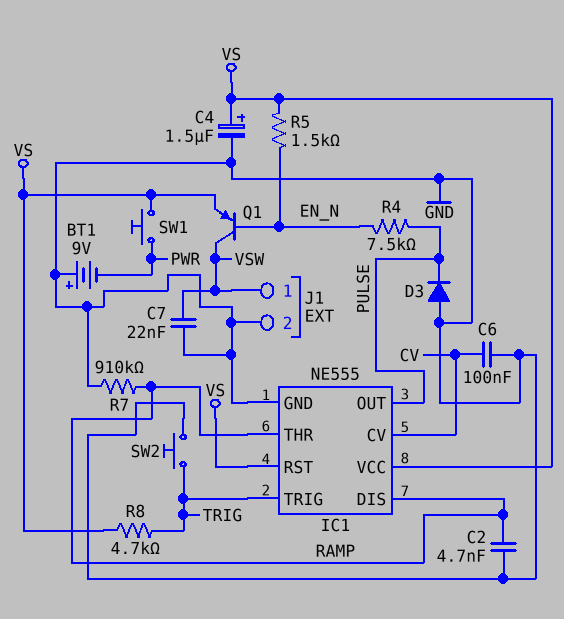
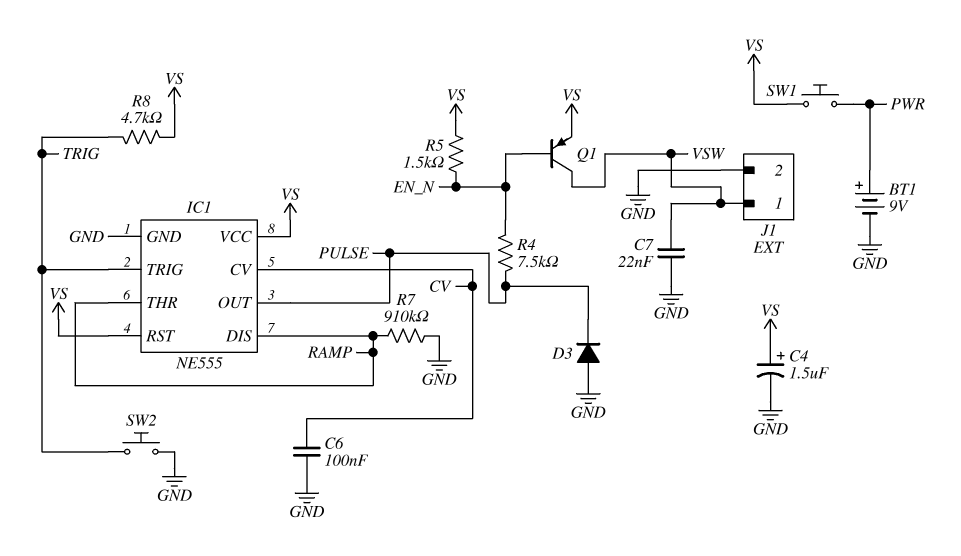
BT1: 9V (plus GND, minus PWR) -> 9V (plus PWR, minus GND)
C2: 4.7nF (GND, RAMP) -> none

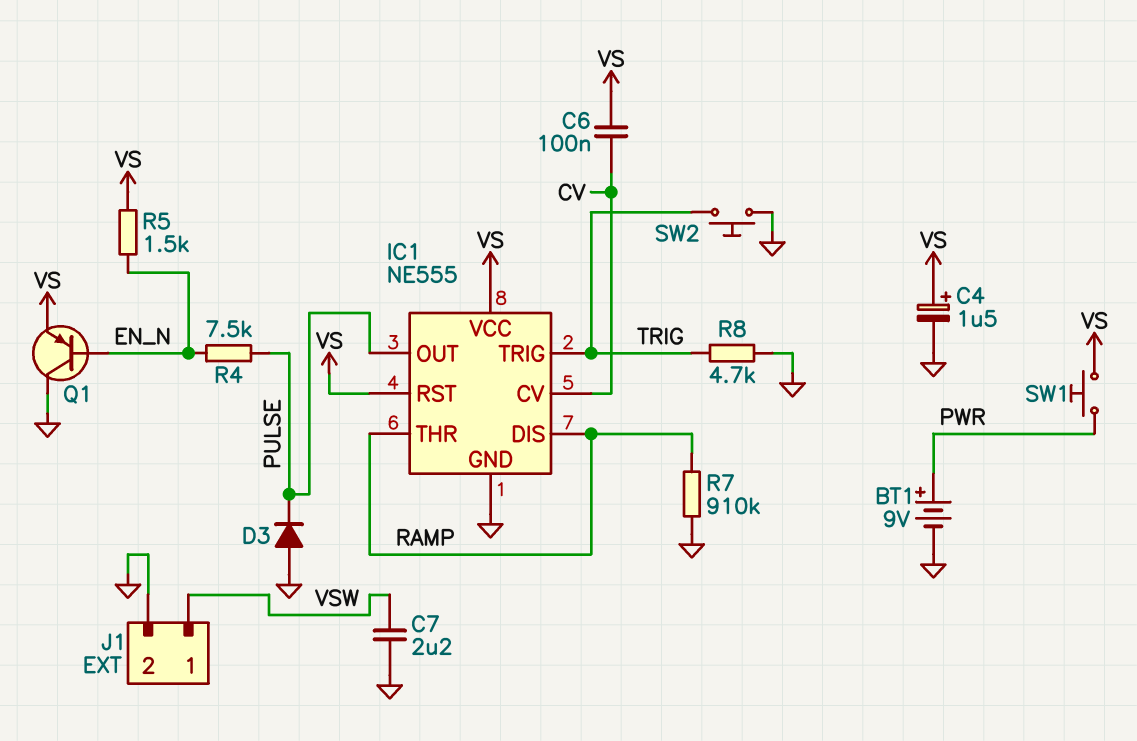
C6: 100nF (CV, GND) -> 100nF (CV, VS)
C7: 22nF (GND, VSW) -> 2.2uF (GND, VSW)
Q1: PNP (B EN_N, C VSW, E VS) -> PNP (B EN_N, C GND, E VS)
R8: 4.7k (TRIG, VS) -> 4.7k (GND, TRIG)

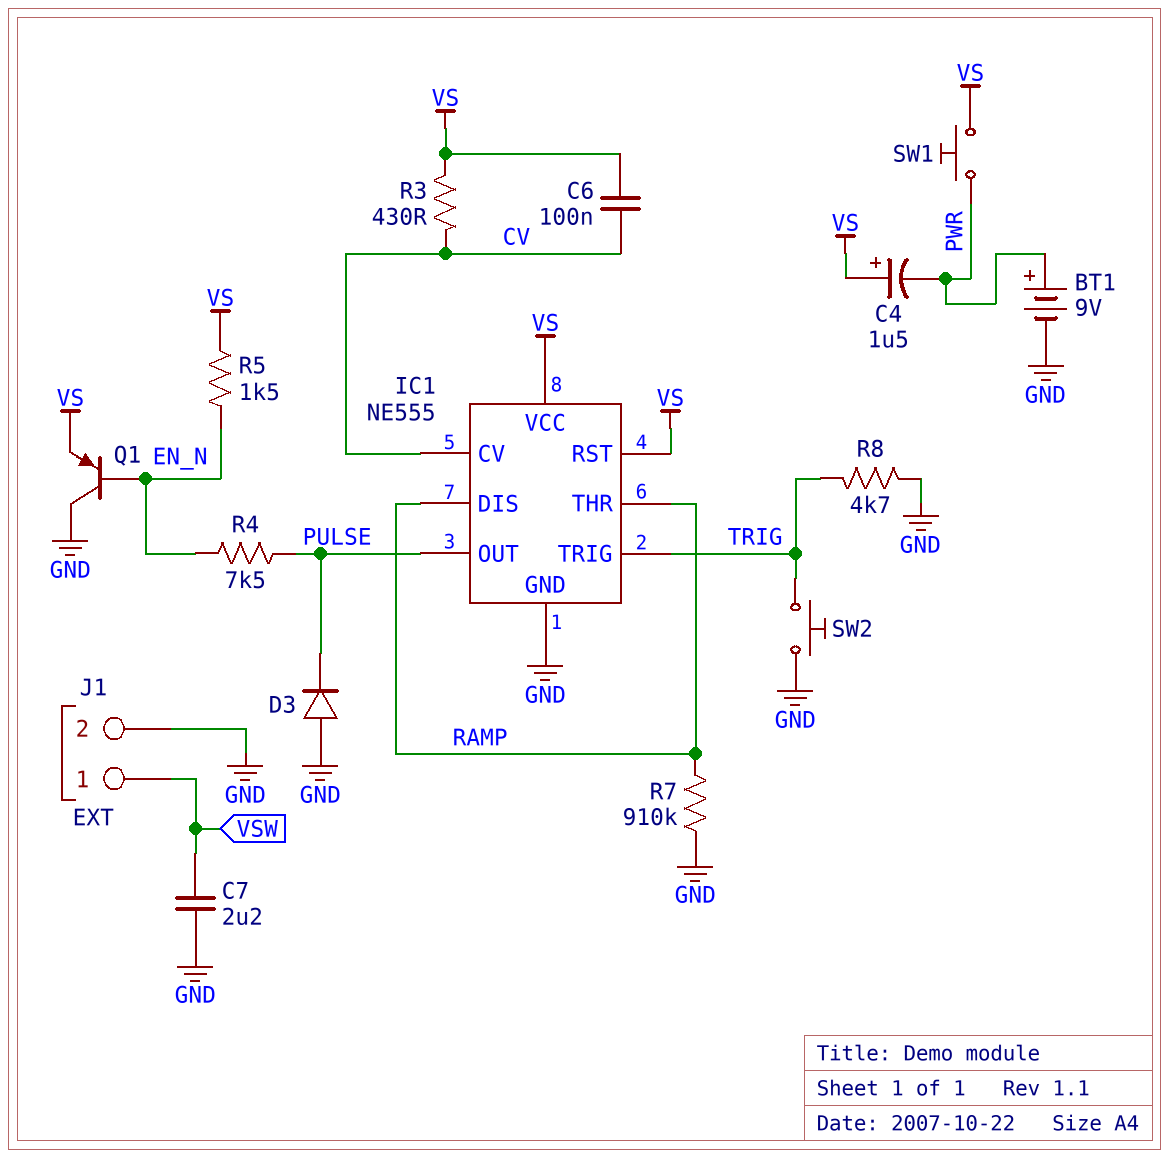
C4: 1.5uF (plus VS, minus GND) -> 1.5uF (plus VS, minus PWR)
R3: none -> 430 (CV, VS)

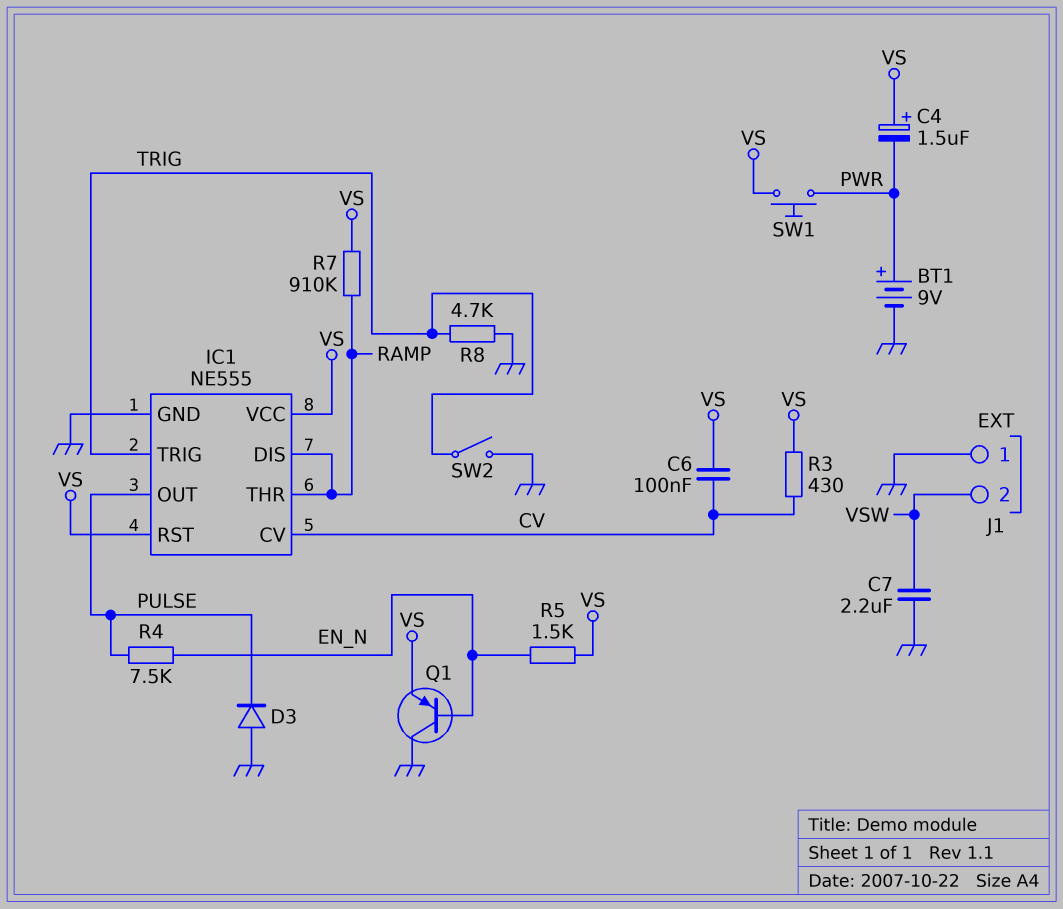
J1 pin 1: VSW -> GND
J1 pin 2: GND -> VSW
R7: 910k (GND, RAMP) -> 910k (RAMP, VS)
SW2: button (GND, TRIG) -> switch (GND, TRIG)

